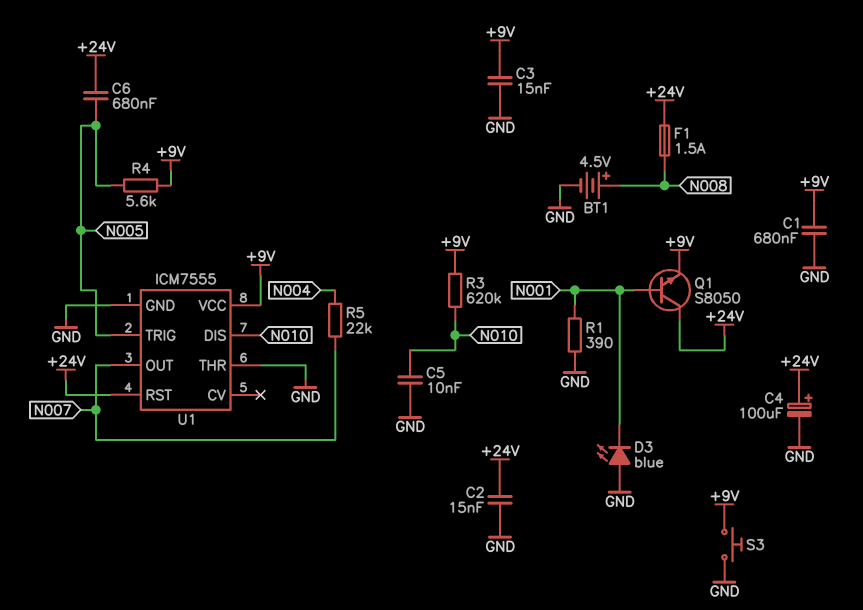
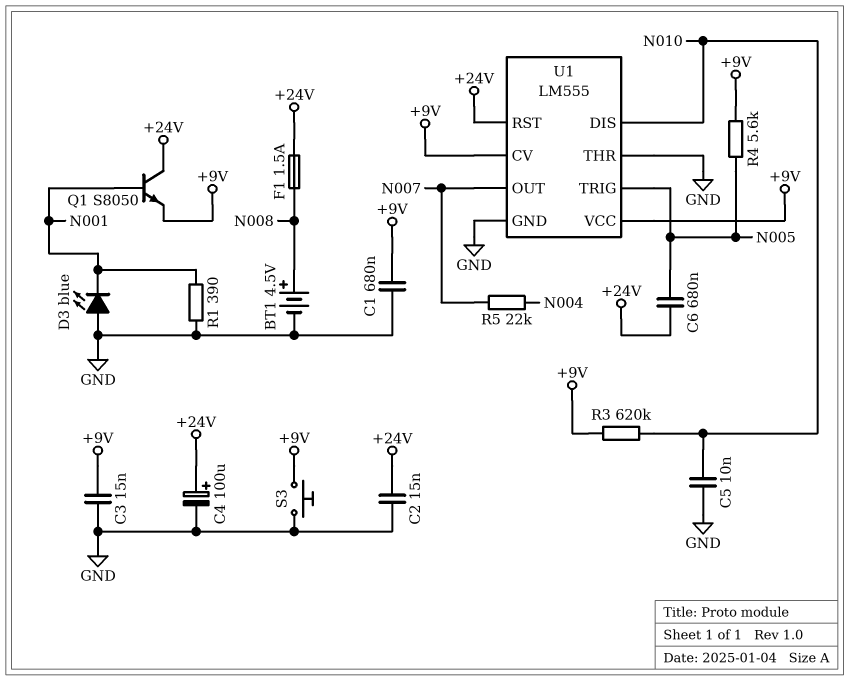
U1: ICM7555 -> LM555
U1 pin CV: none -> +9V

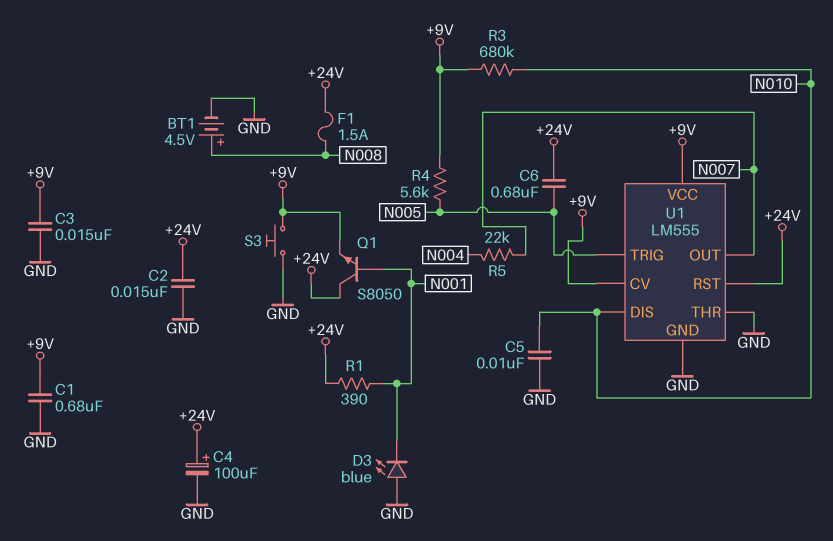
R1: 390 (GND, N001) -> 390 (+24V, N001)
R3: 620k (+9V, N010) -> 680k (+9V, N010)

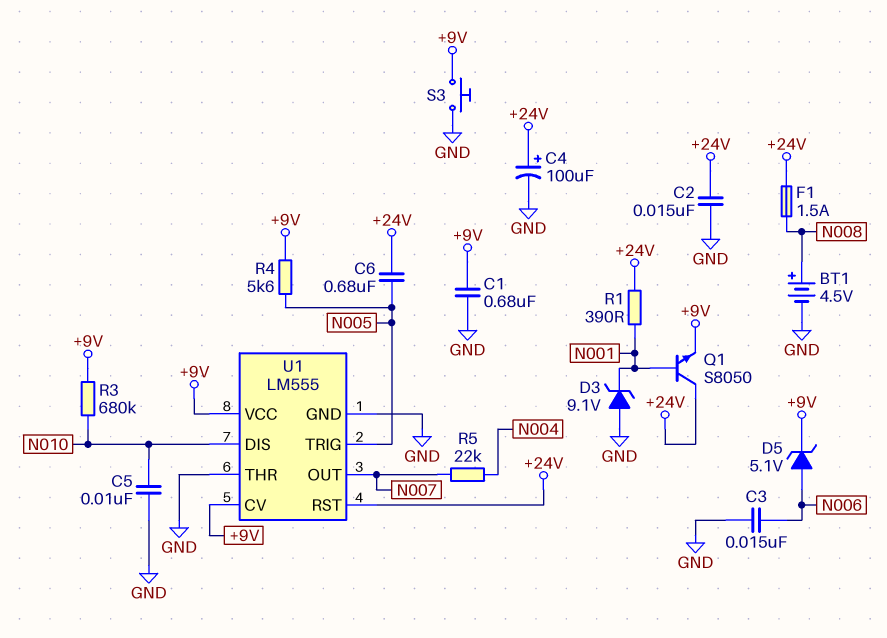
C3: 15nF (+9V, GND) -> 15nF (GND, N006)
D3: LED blue (A GND, K N001) -> zener 9.1V (A GND, K N001)
D5: none -> zener 5.1V (A N006, K +9V)

